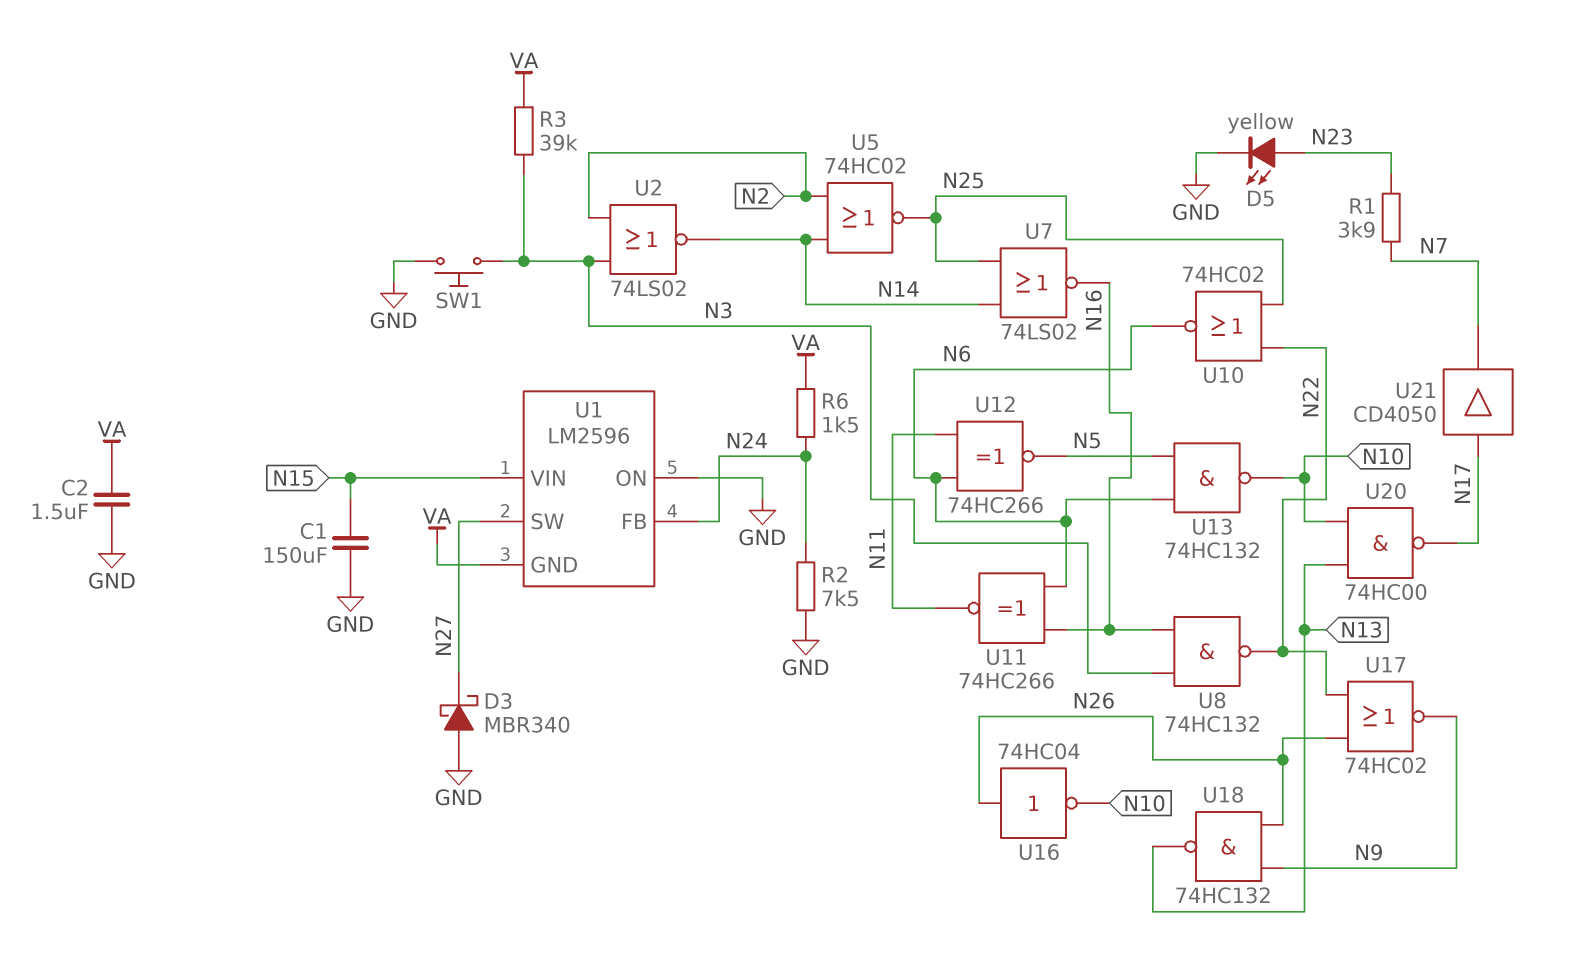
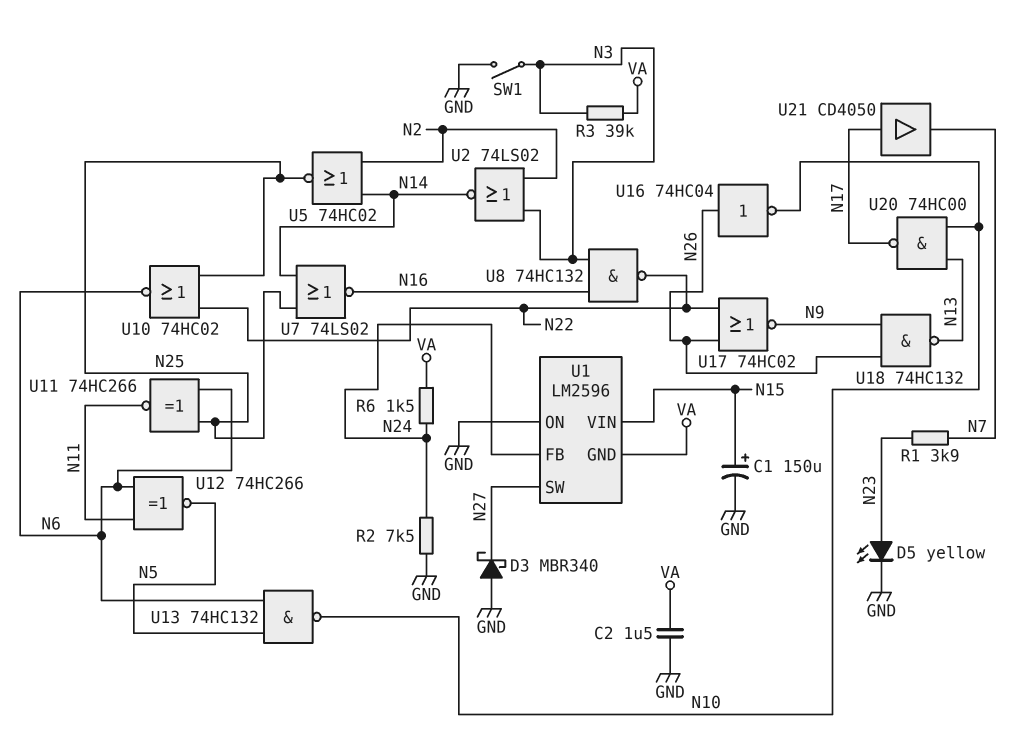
C1: 150uF (GND, N15) -> 150uF (plus N15, minus GND)
SW1: button (GND, N3) -> switch (GND, N3)
U11: XNOR 74HC266 (in N6, in N16, out N11) -> XNOR 74HC266 (in N6, in N25, out N11)

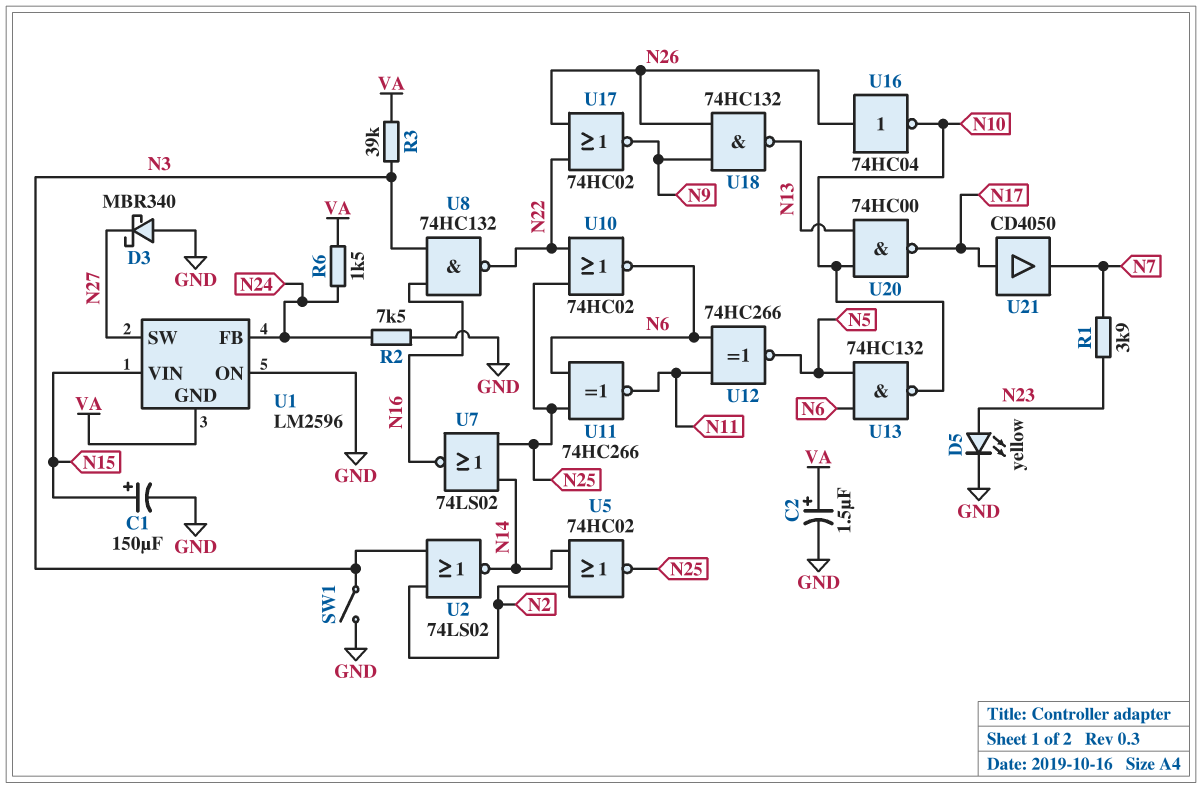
C2: 1.5uF (GND, VA) -> 1.5uF (plus VA, minus GND)

